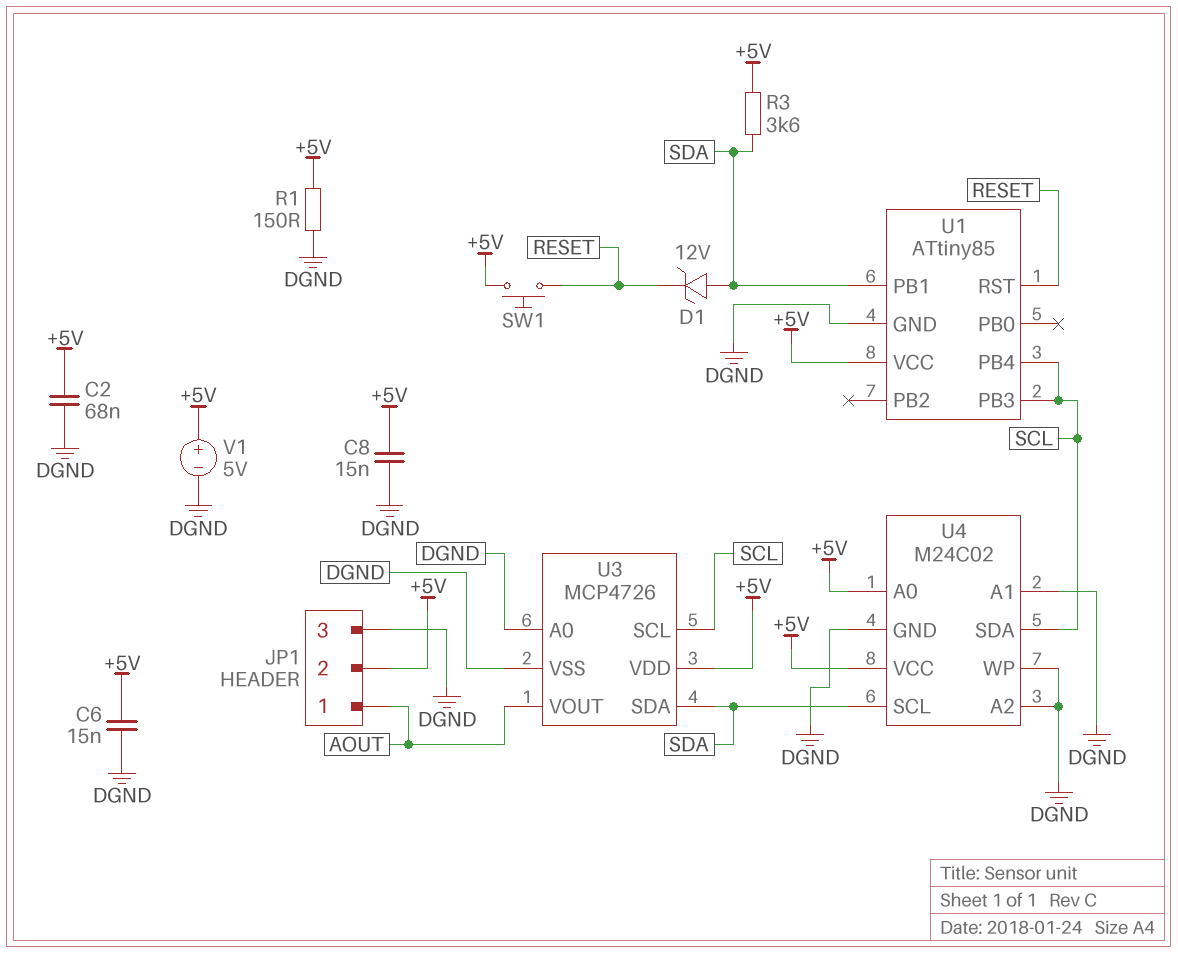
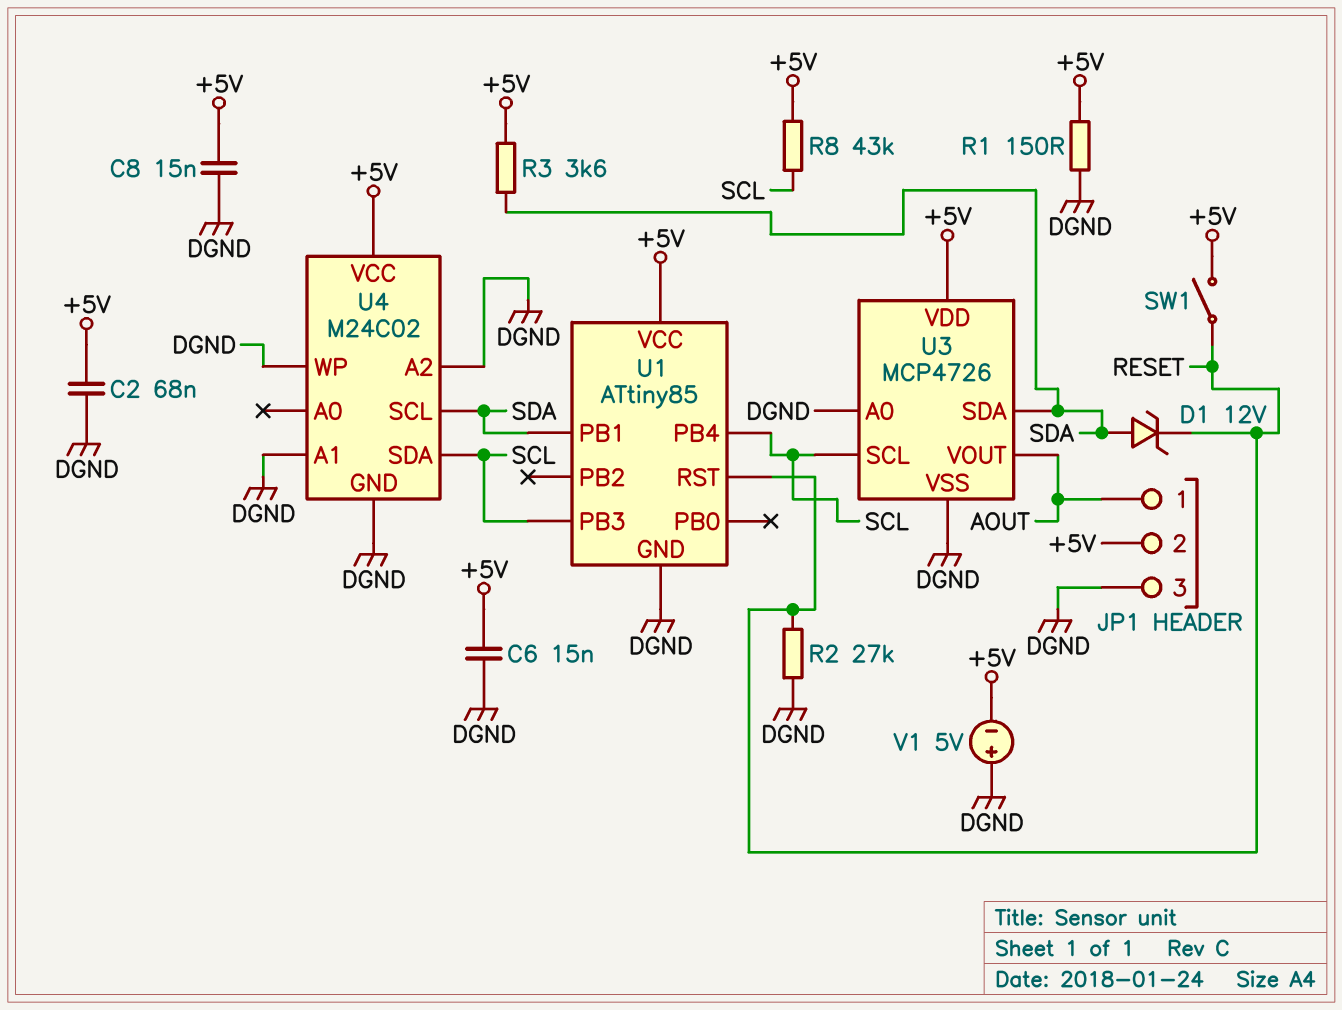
R2: none -> 27k (DGND, RESET)
R8: none -> 43k (+5V, SCL)
SW1: button (+5V, RESET) -> switch (+5V, RESET)
U4 pin A0: +5V -> none
V1: 5V (plus +5V, minus DGND) -> 5V (plus DGND, minus +5V)

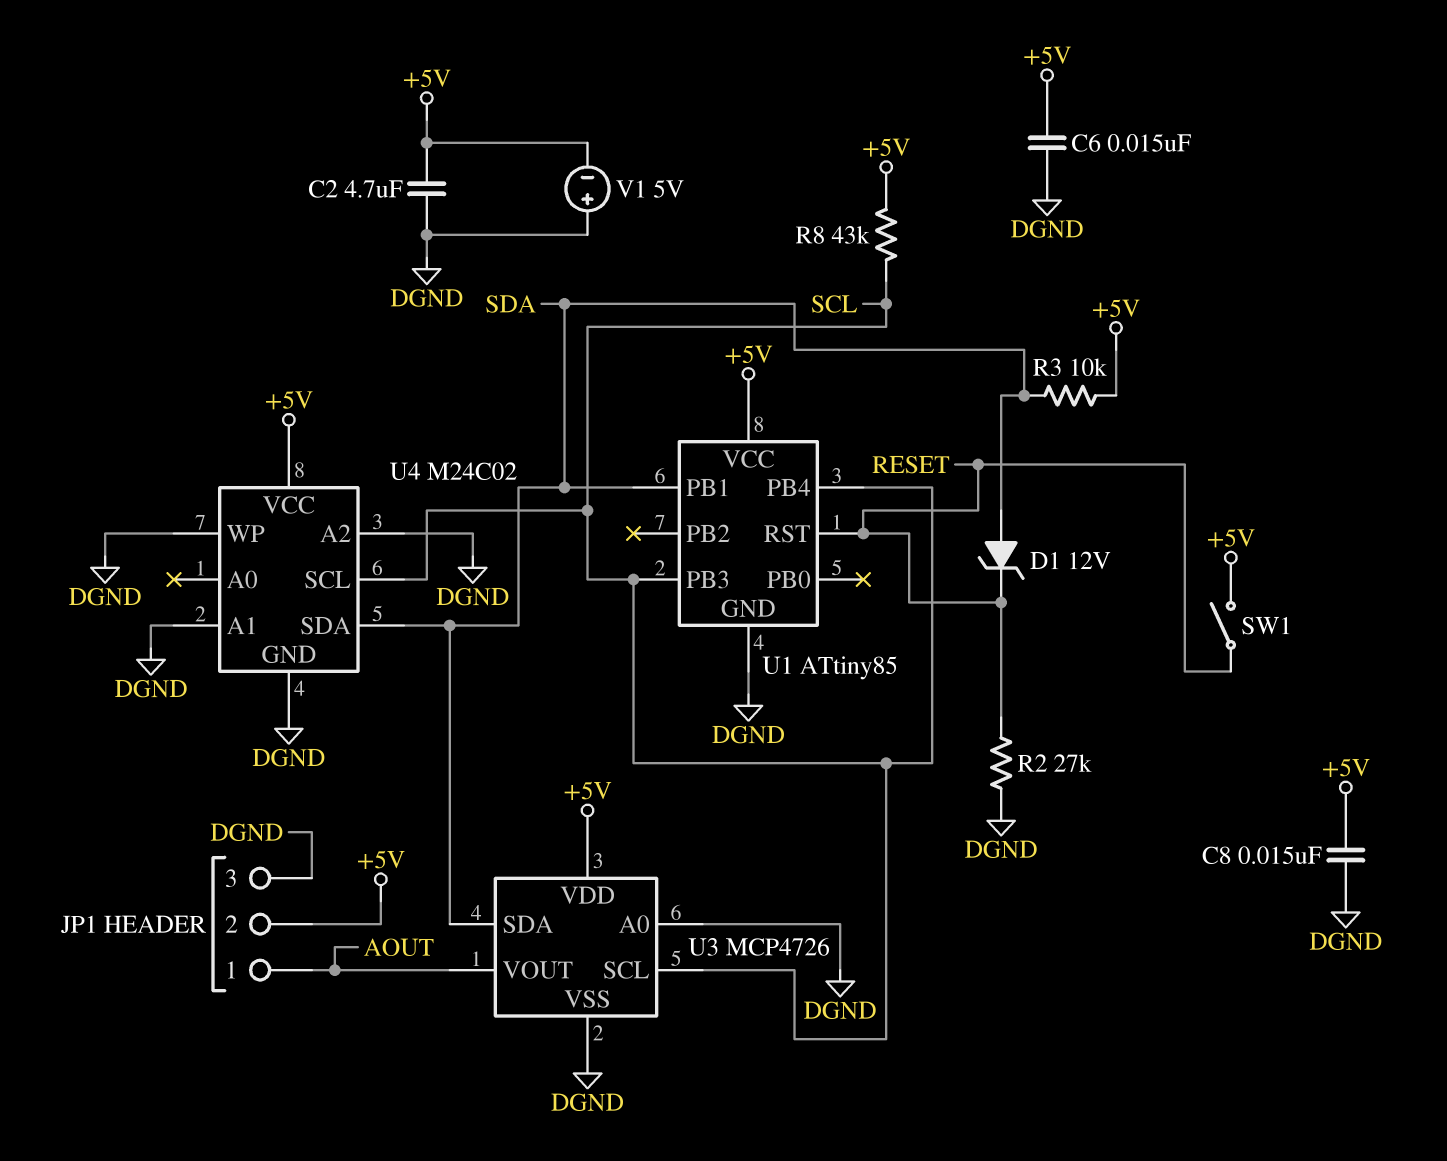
C2: 68nF (+5V, DGND) -> 4.7uF (+5V, DGND)
R1: 150 (+5V, DGND) -> none
R3: 3.6k (+5V, SDA) -> 10k (+5V, SDA)
U4 pin SCL: SDA -> SCL
U4 pin SDA: SCL -> SDA

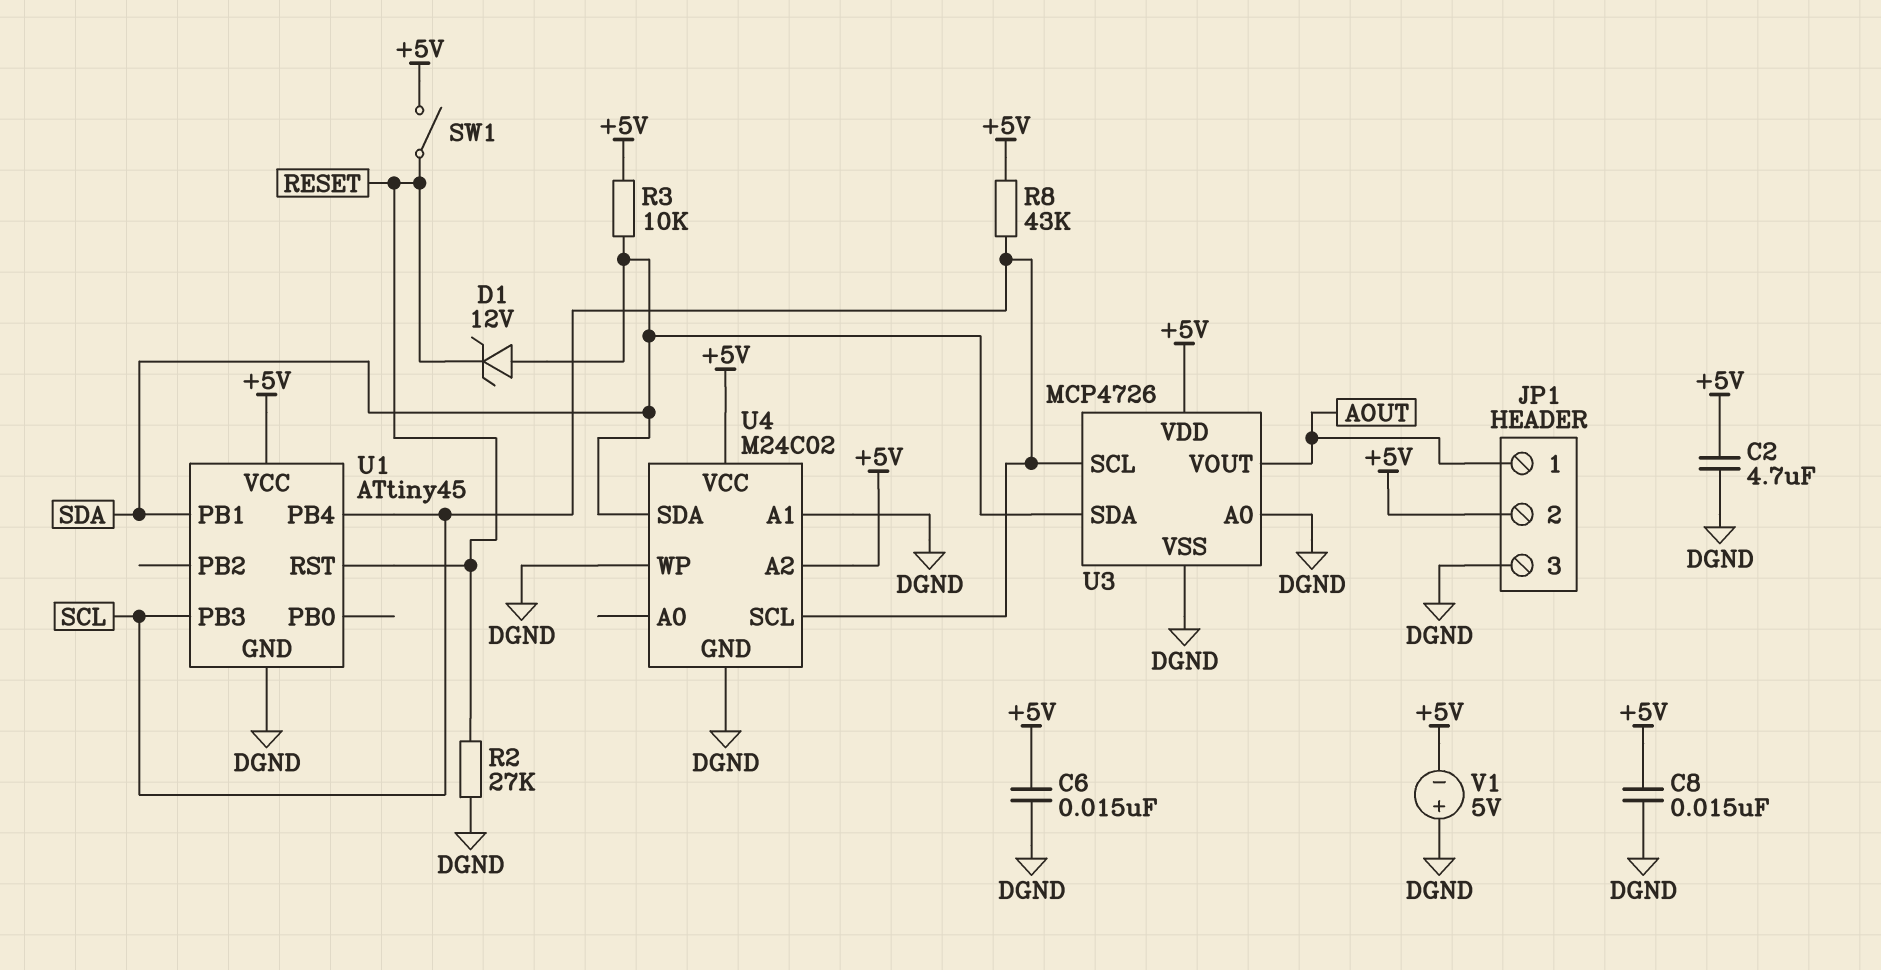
U1: ATtiny85 -> ATtiny45
U4 pin A2: DGND -> +5V

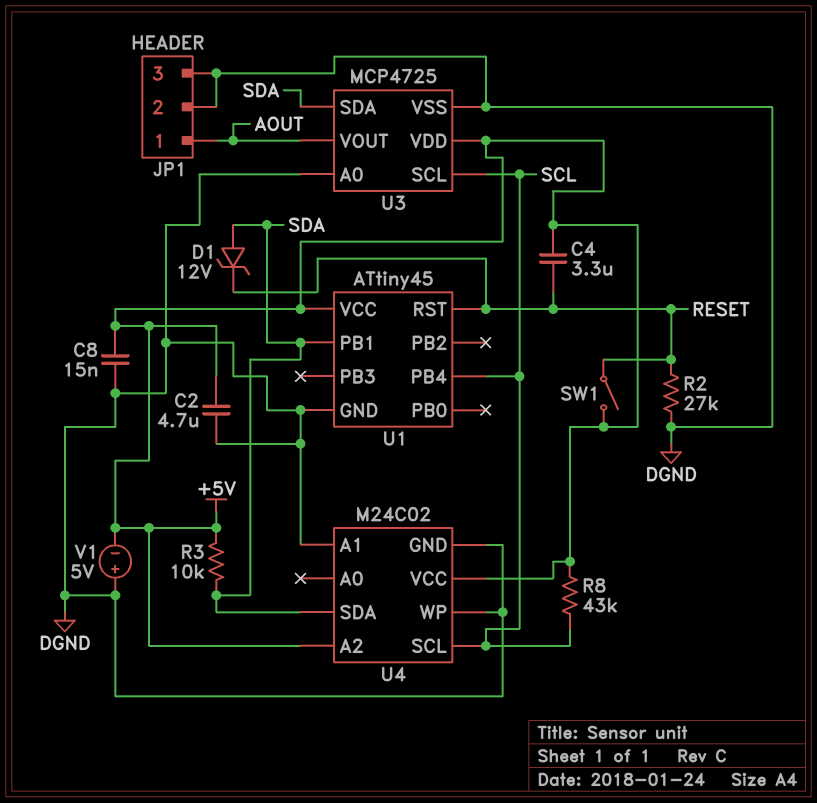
C4: none -> 3.3uF (+5V, RESET)
C6: 15nF (+5V, DGND) -> none
JP1 pin 2: +5V -> DGND
U1 pin PB3: SCL -> none
U3: MCP4726 -> MCP4725

